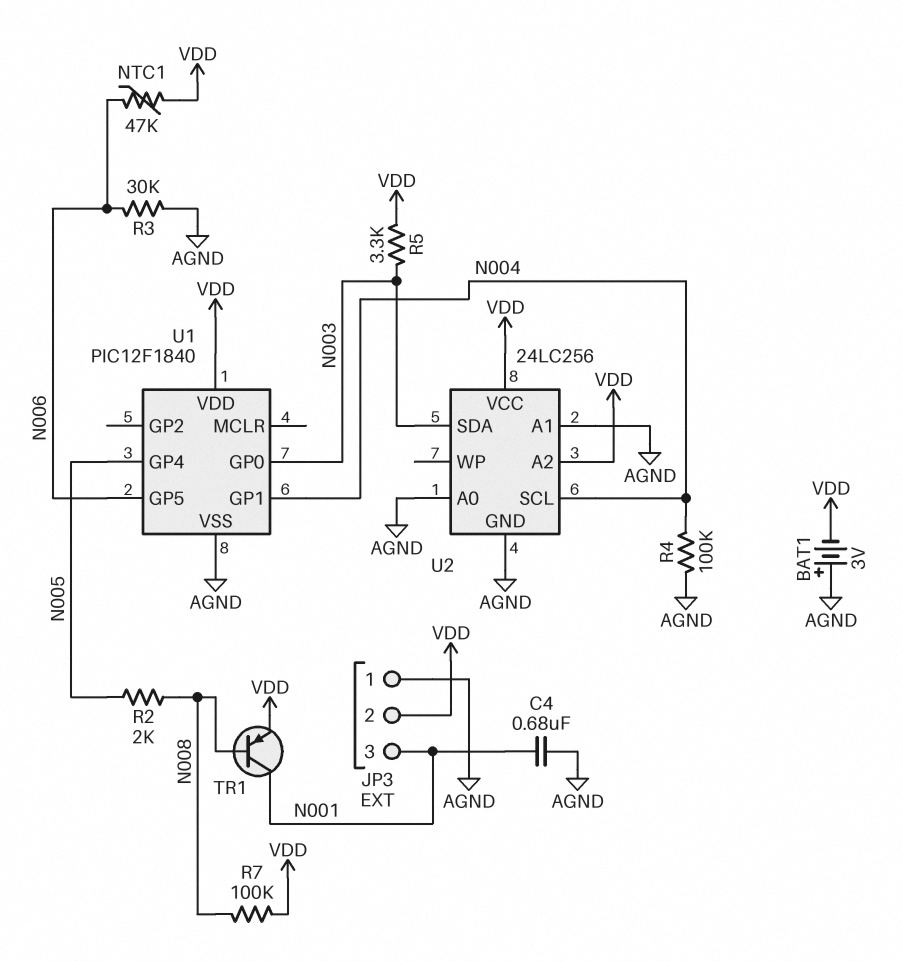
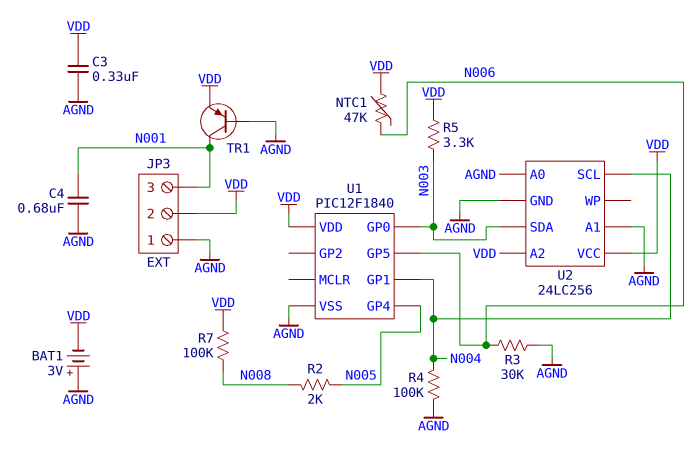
C3: none -> 330nF (AGND, VDD)
TR1: PNP (B N008, C N001, E VDD) -> PNP (B AGND, C N001, E VDD)

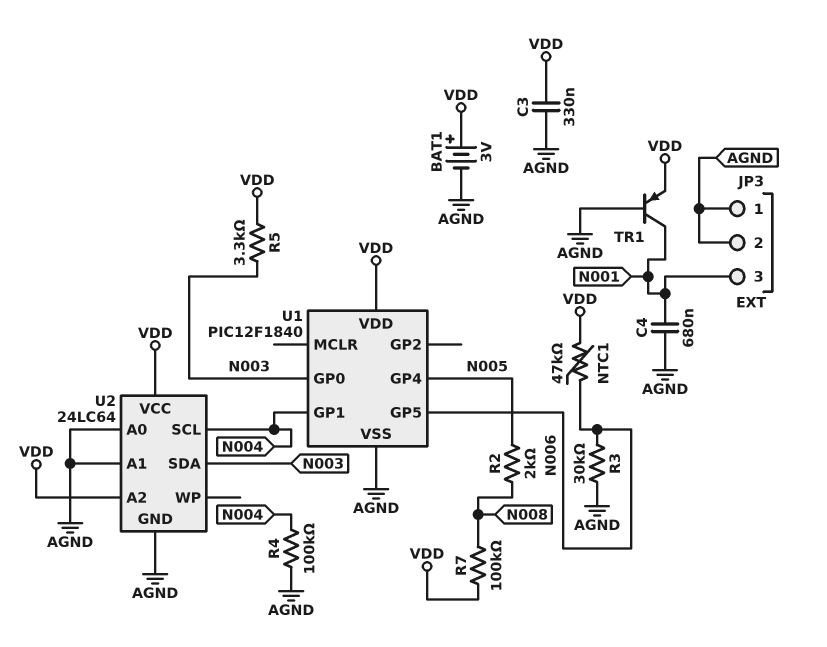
BAT1: 3V (plus AGND, minus VDD) -> 3V (plus VDD, minus AGND)
JP3 pin 2: VDD -> AGND
U2: 24LC256 -> 24LC64

